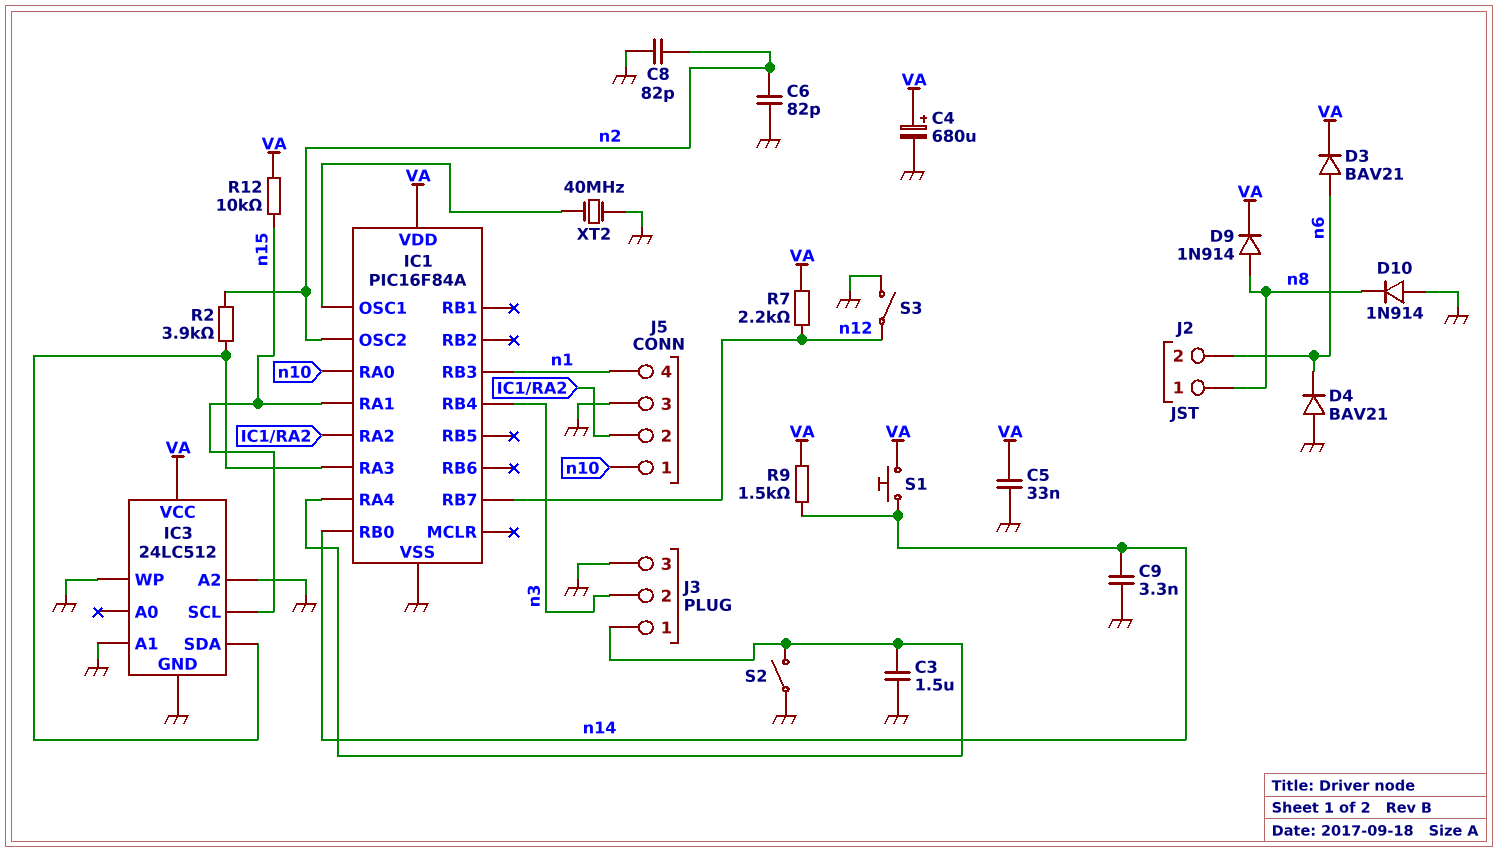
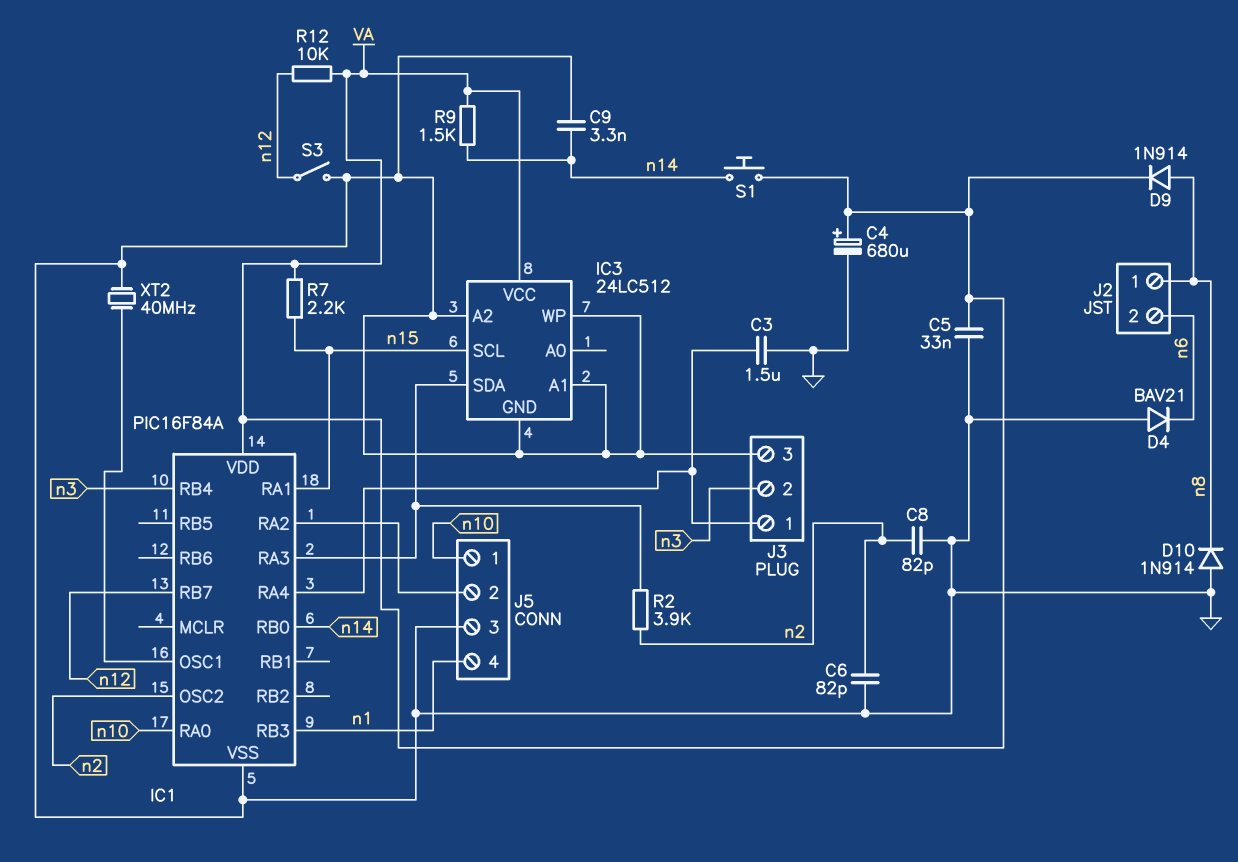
D3: diode BAV21 (A n6, K VA) -> none
R7: 2.2k (VA, n12) -> 2.2k (VA, n15)
R12: 10k (VA, n15) -> 10k (VA, n12)
S2: switch (GND, IC1/RA4) -> none

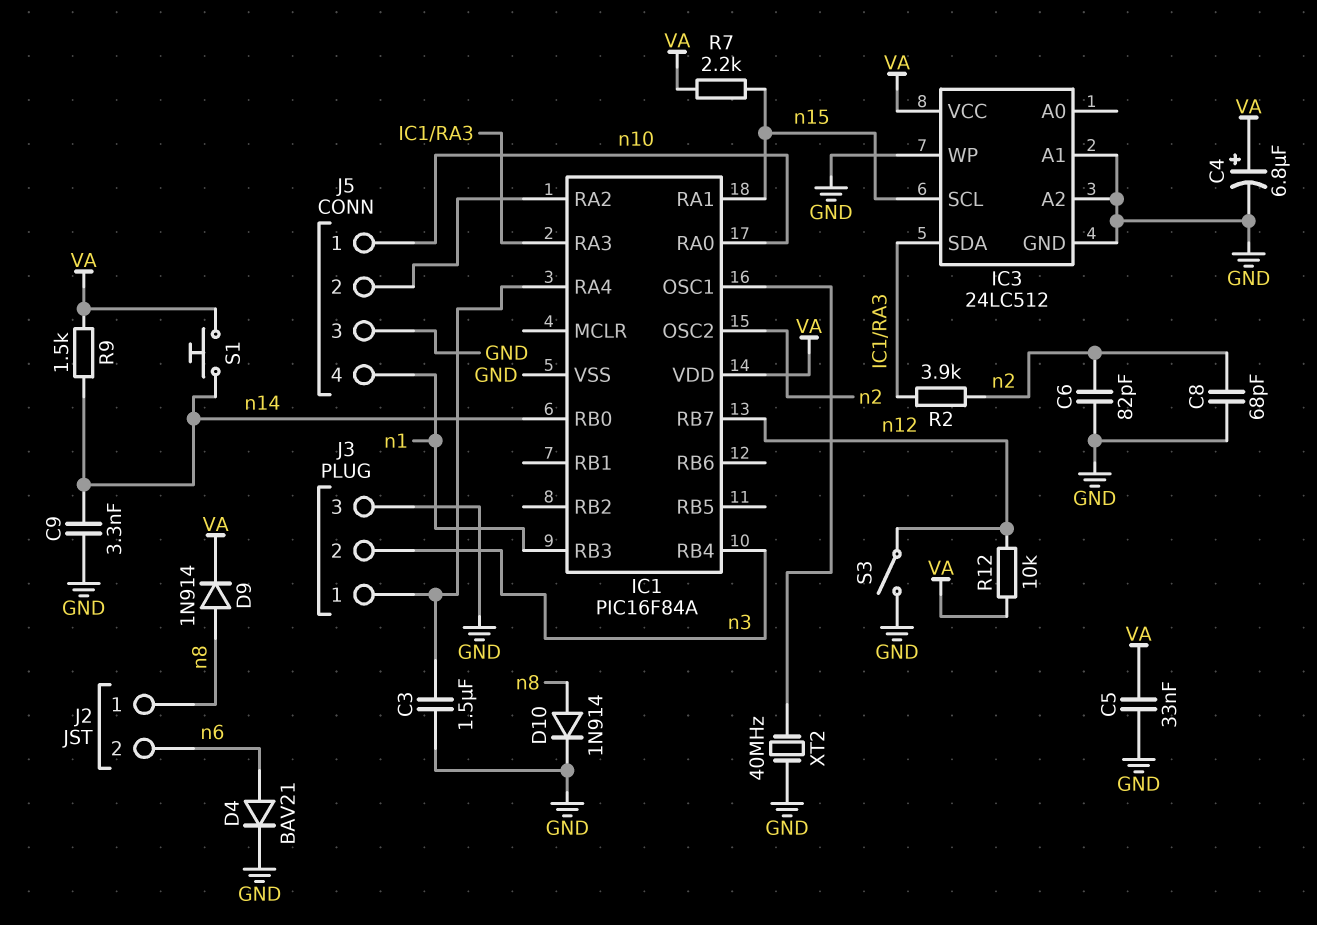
C4: 680uF (plus VA, minus GND) -> 6.8uF (plus VA, minus GND)
C8: 82pF (GND, n2) -> 68pF (GND, n2)
D4: diode BAV21 (A GND, K n6) -> diode BAV21 (A n6, K GND)
D10: diode 1N914 (A GND, K n8) -> diode 1N914 (A n8, K GND)

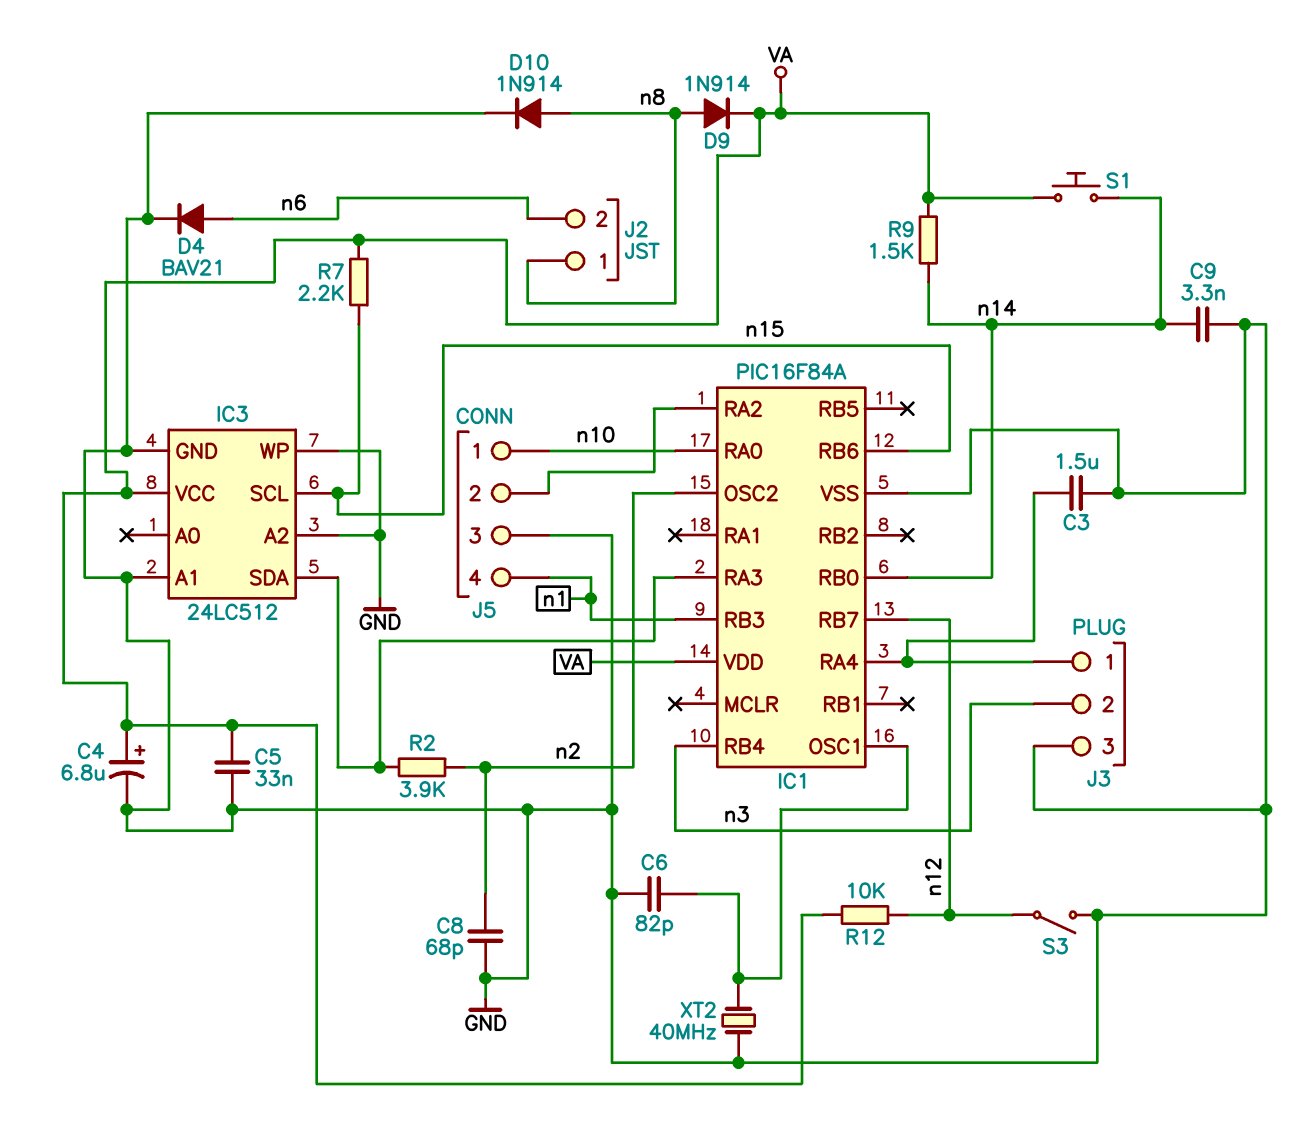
C6: 82pF (GND, n2) -> 82pF (GND, IC1/OSC1)
IC1 pin RA1: n15 -> none
IC1 pin RB6: none -> n15

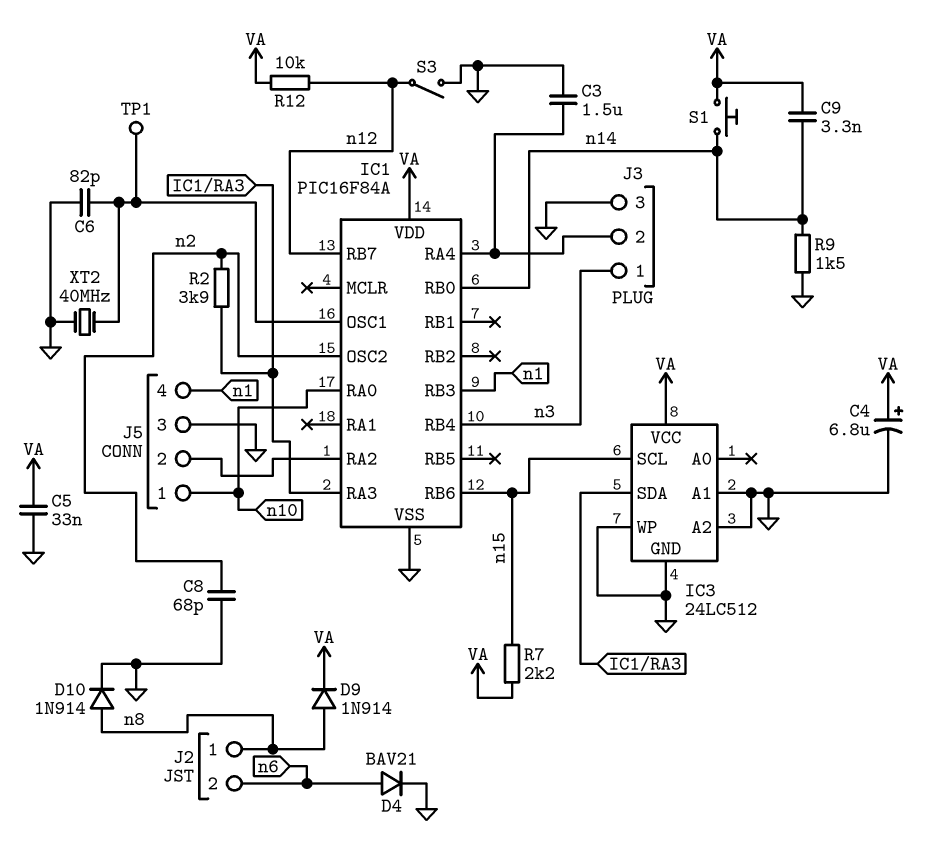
C9: 3.3nF (GND, n14) -> 3.3nF (VA, n14)
J3 pin 1: IC1/RA4 -> n3
J3 pin 2: n3 -> IC1/RA4
R9: 1.5k (VA, n14) -> 1.5k (GND, n14)
TP1: none -> test point (IC1/OSC1)

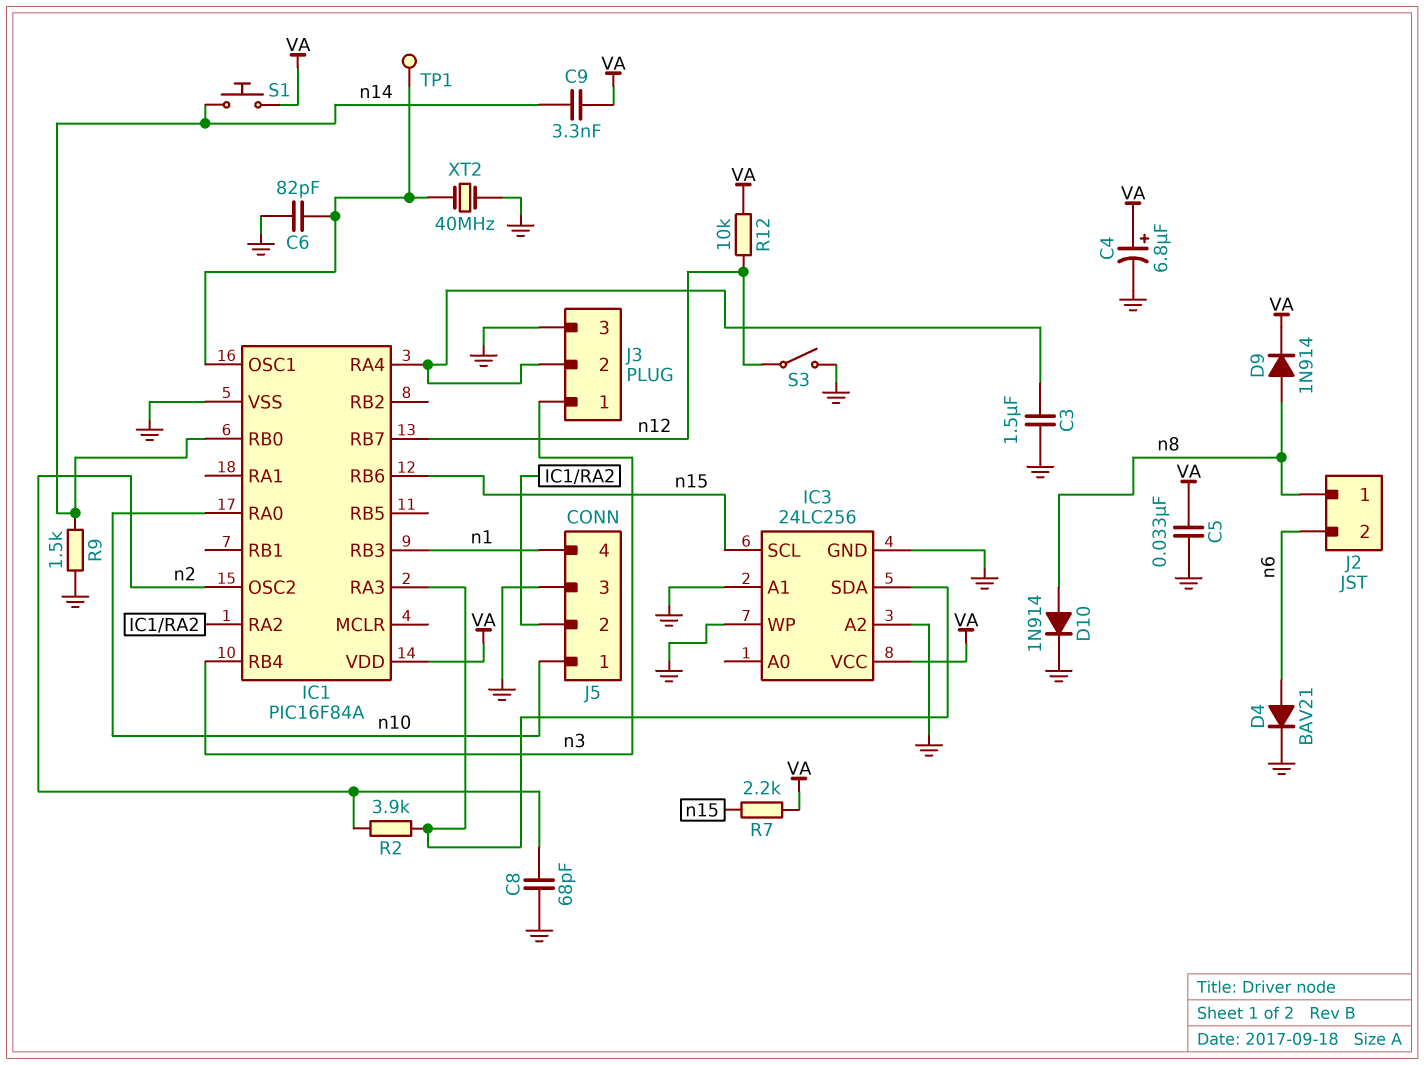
IC3: 24LC512 -> 24LC256

